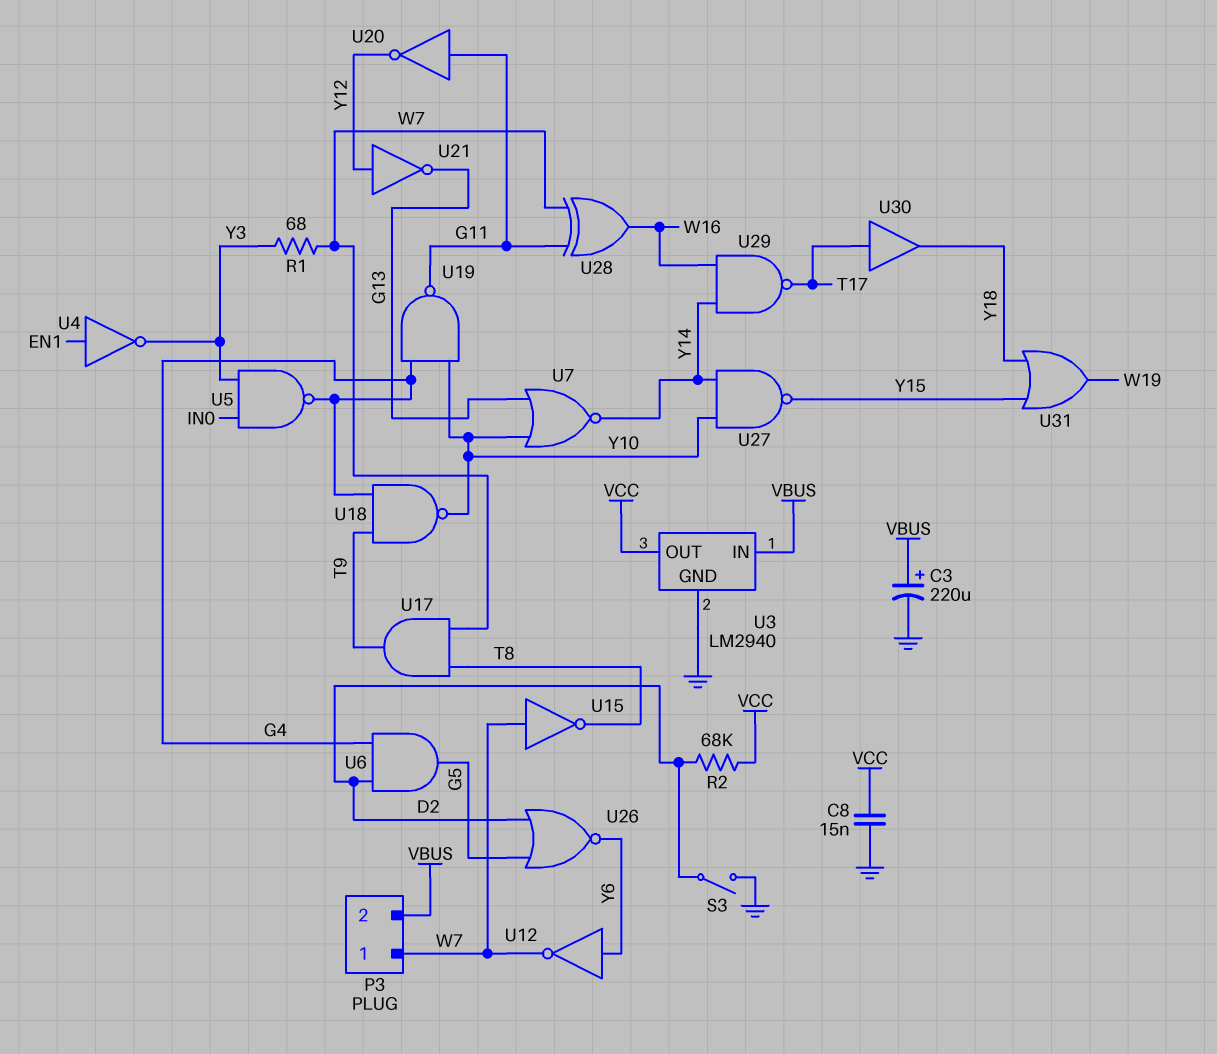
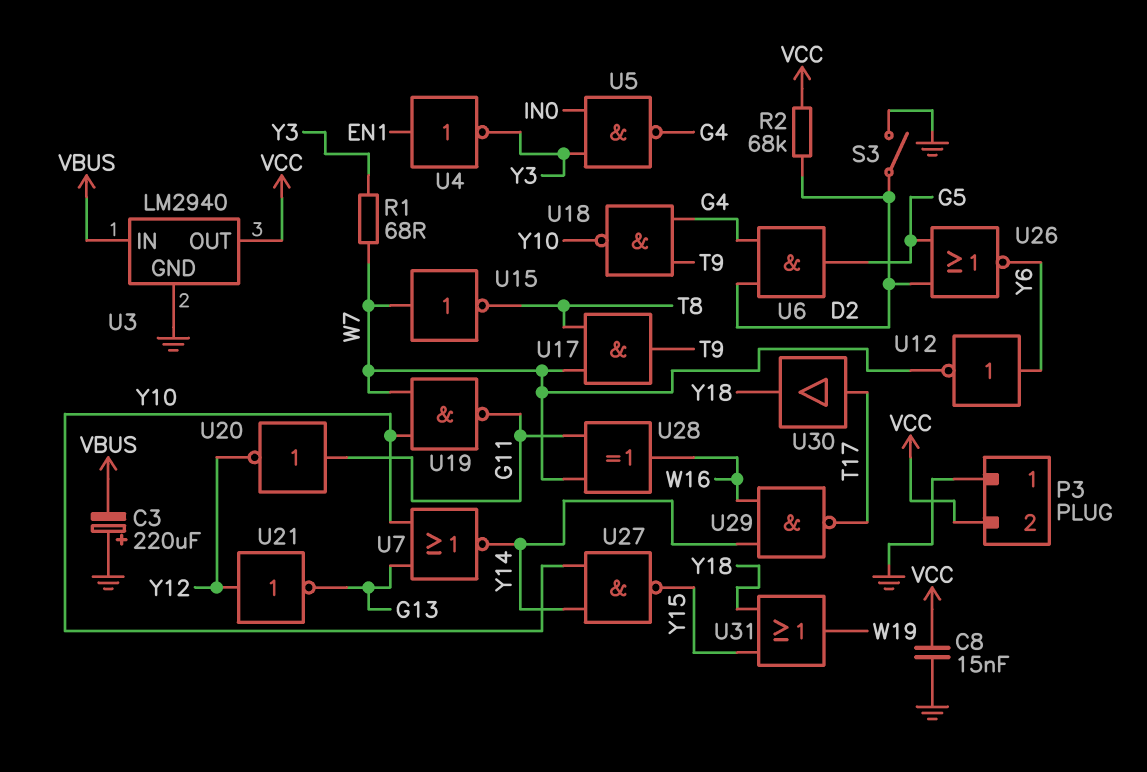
C3: 220uF (plus VBUS, minus GND) -> 220uF (plus GND, minus VBUS)
P3 pin 1: W7 -> GND
P3 pin 2: VBUS -> VCC
U19: NAND (in G4, in Y10, out G11) -> NAND (in W7, in Y10, out G11)

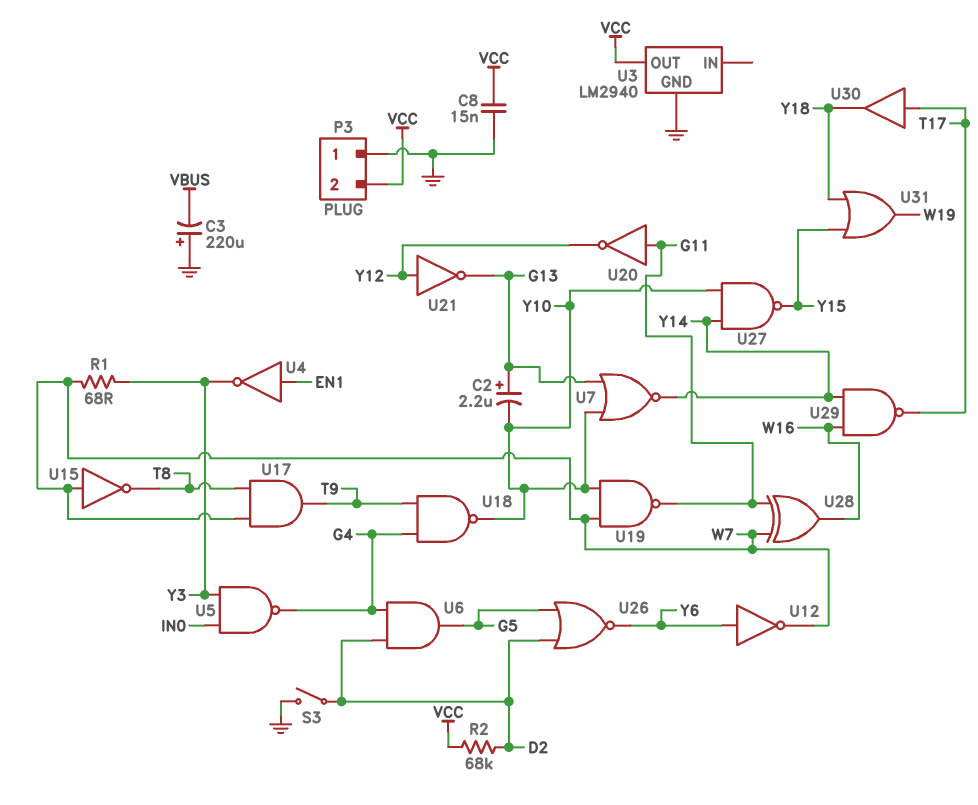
C2: none -> 2.2uF (plus G13, minus Y10)
U3 pin IN: VBUS -> none

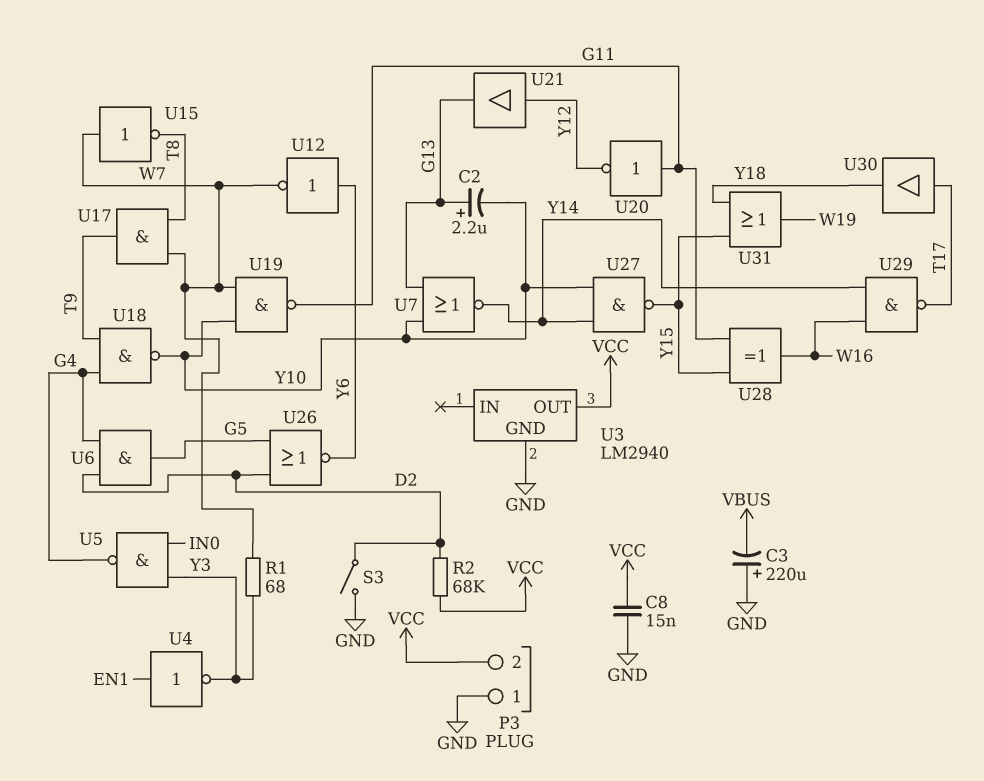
U21: NOT (in Y12, out G13) -> buffer (in Y12, out G13)
U28: XOR (in G11, in W7, out W16) -> XOR (in G11, in Y15, out W16)

